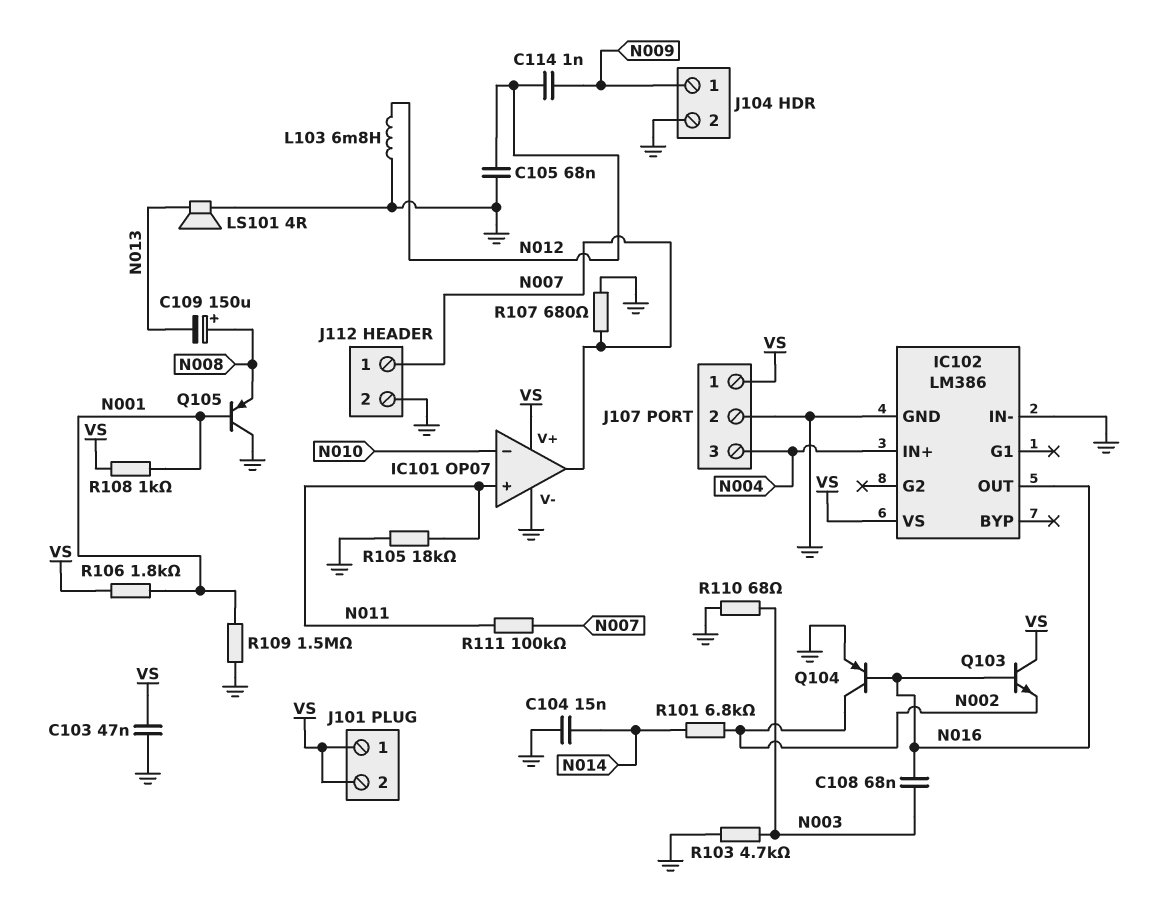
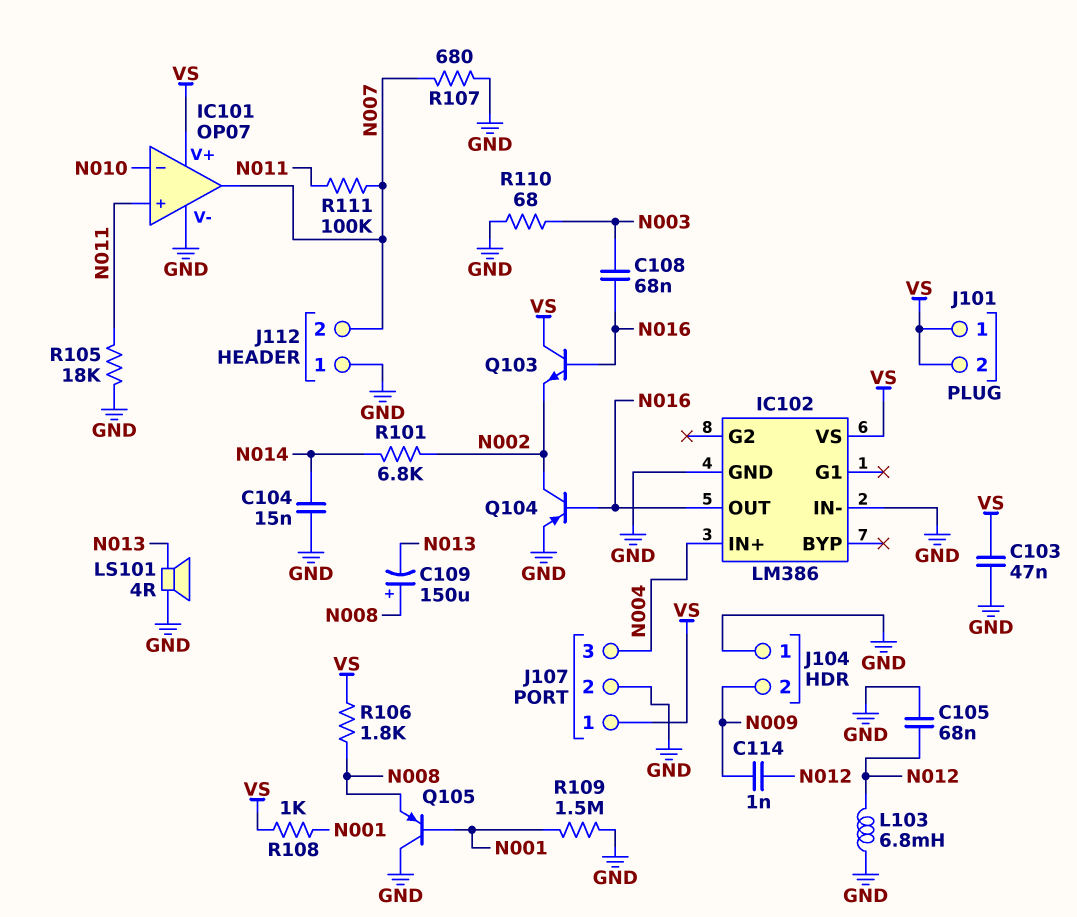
J104 pin 1: N009 -> GND
J104 pin 2: GND -> N009
J112 pin 1: N007 -> GND
J112 pin 2: GND -> N007
R103: 4.7k (GND, N003) -> none
R106: 1.8k (N001, VS) -> 1.8k (N008, VS)

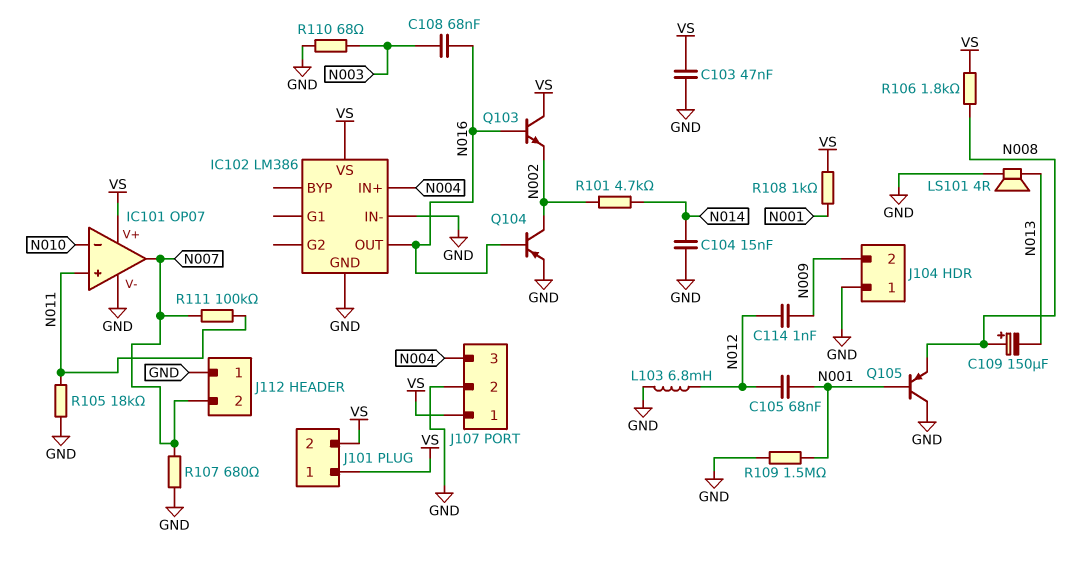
C105: 68nF (GND, N012) -> 68nF (N001, N012)
R101: 6.8k (N002, N014) -> 4.7k (N002, N014)

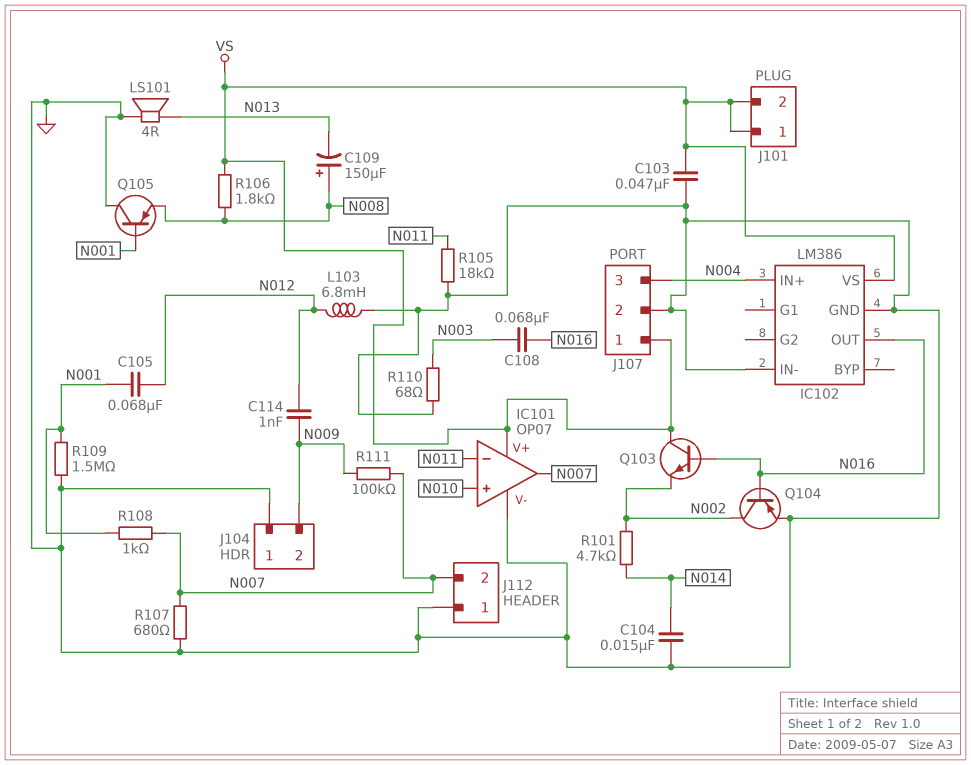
IC101 pin in+: N011 -> N010
IC101 pin in-: N010 -> N011
R108: 1k (N001, VS) -> 1k (N001, N007)
R111: 100k (N007, N011) -> 100k (N007, N009)

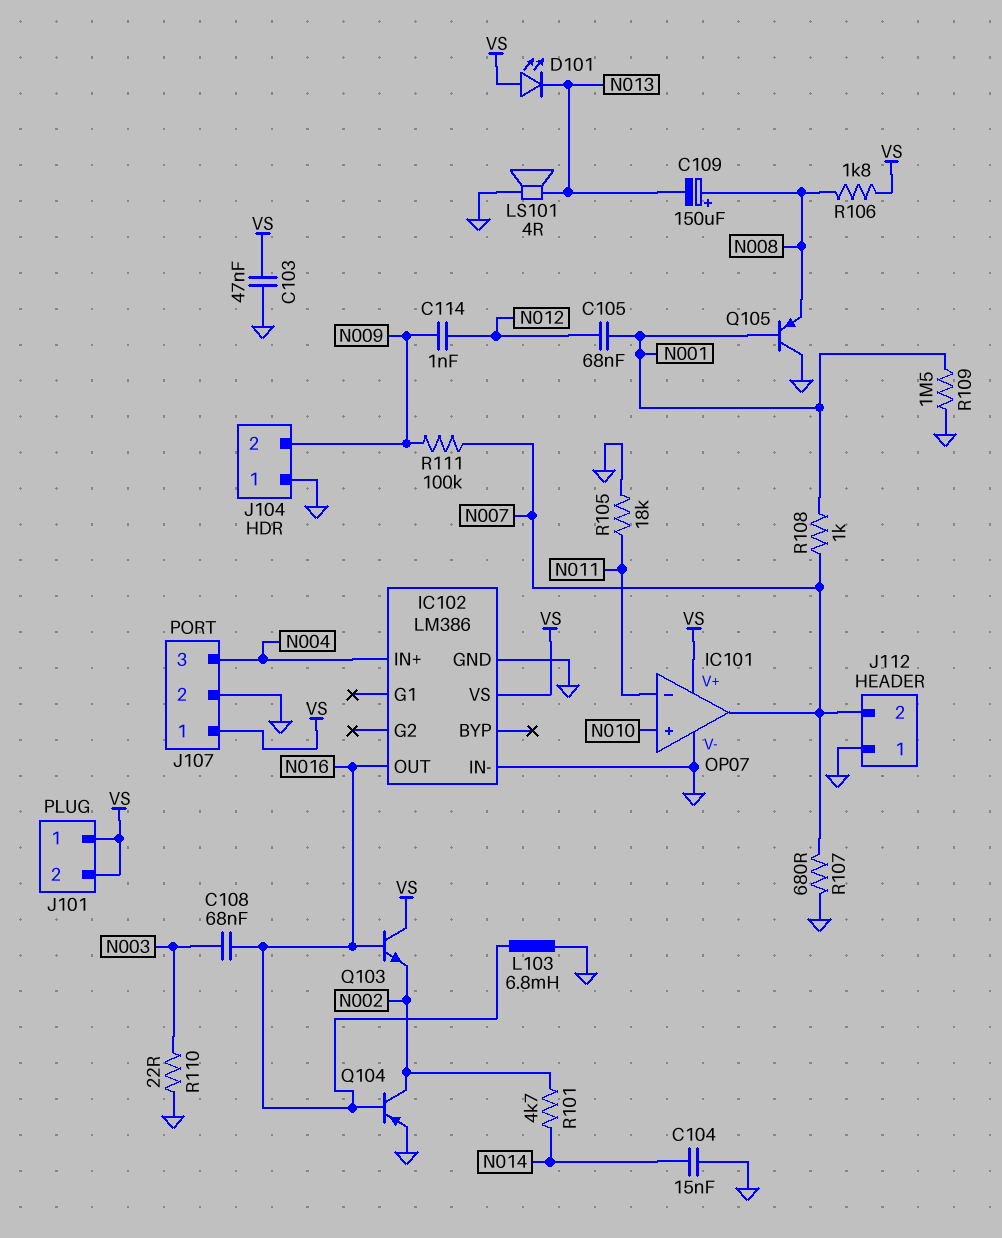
D101: none -> LED (A VS, K N013)
L103: 6.8mH (GND, N012) -> 6.8mH (GND, N016)
R110: 68 (GND, N003) -> 22 (GND, N003)

